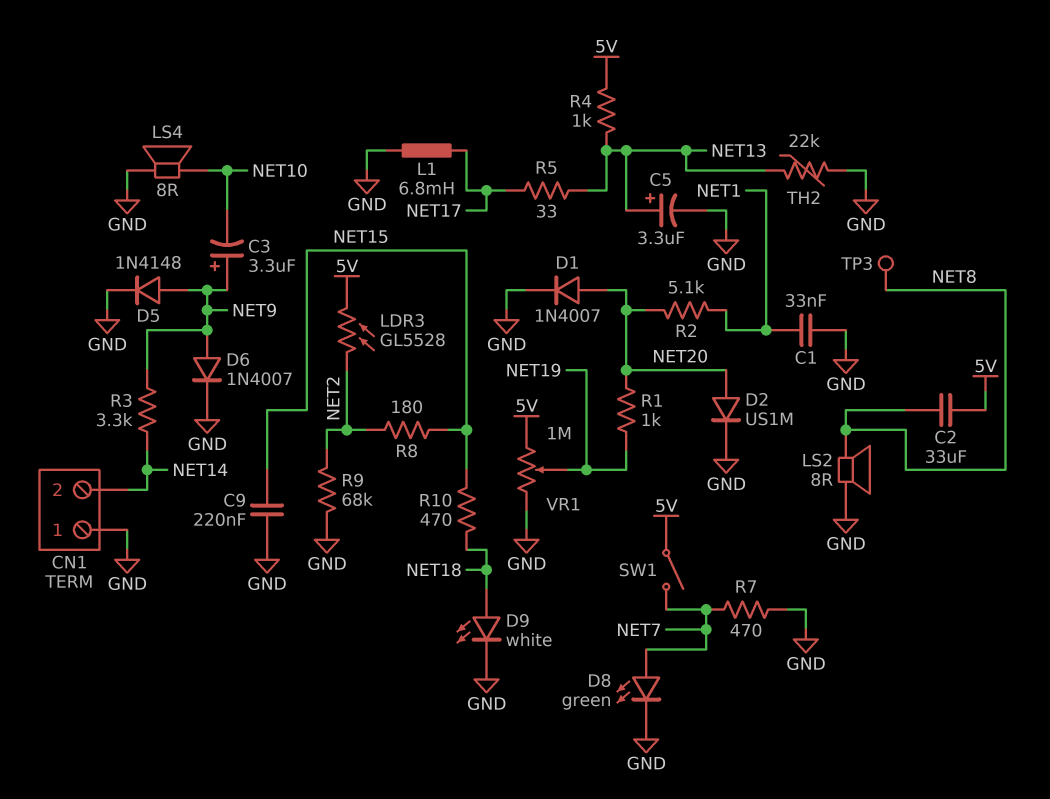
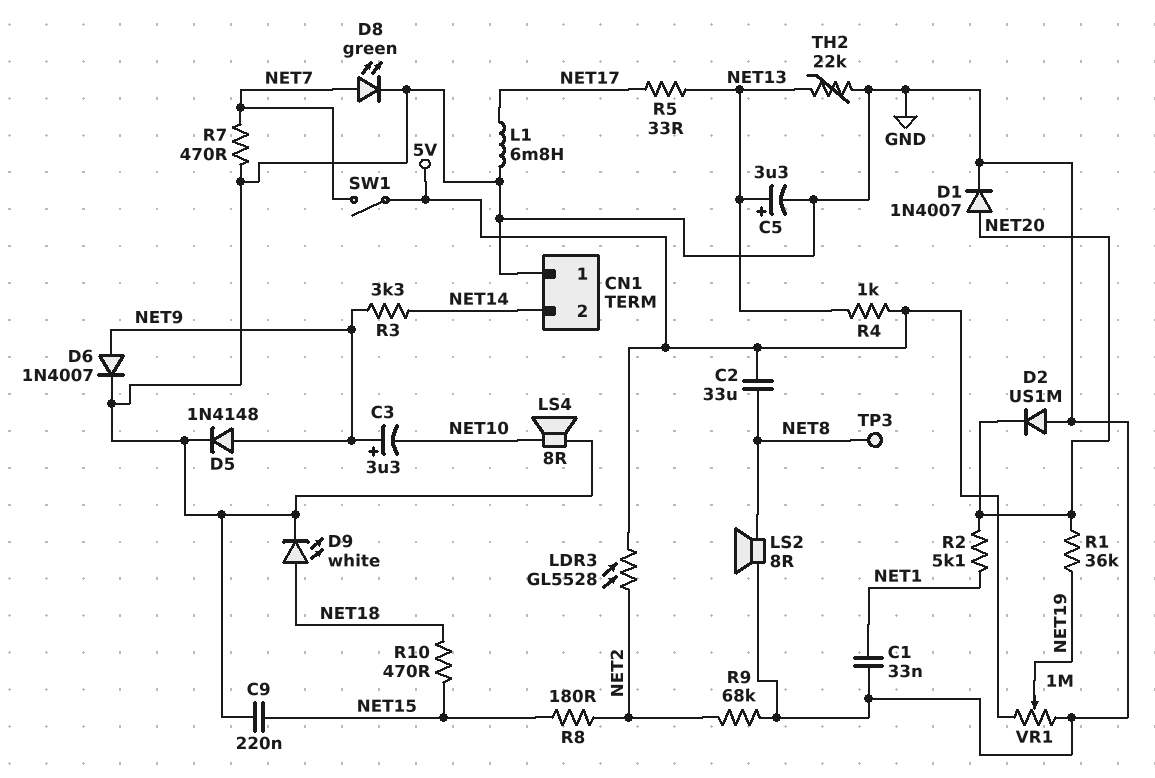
D2: diode US1M (A NET20, K GND) -> diode US1M (A GND, K NET20)
R1: 1k (NET19, NET20) -> 36k (NET19, NET20)

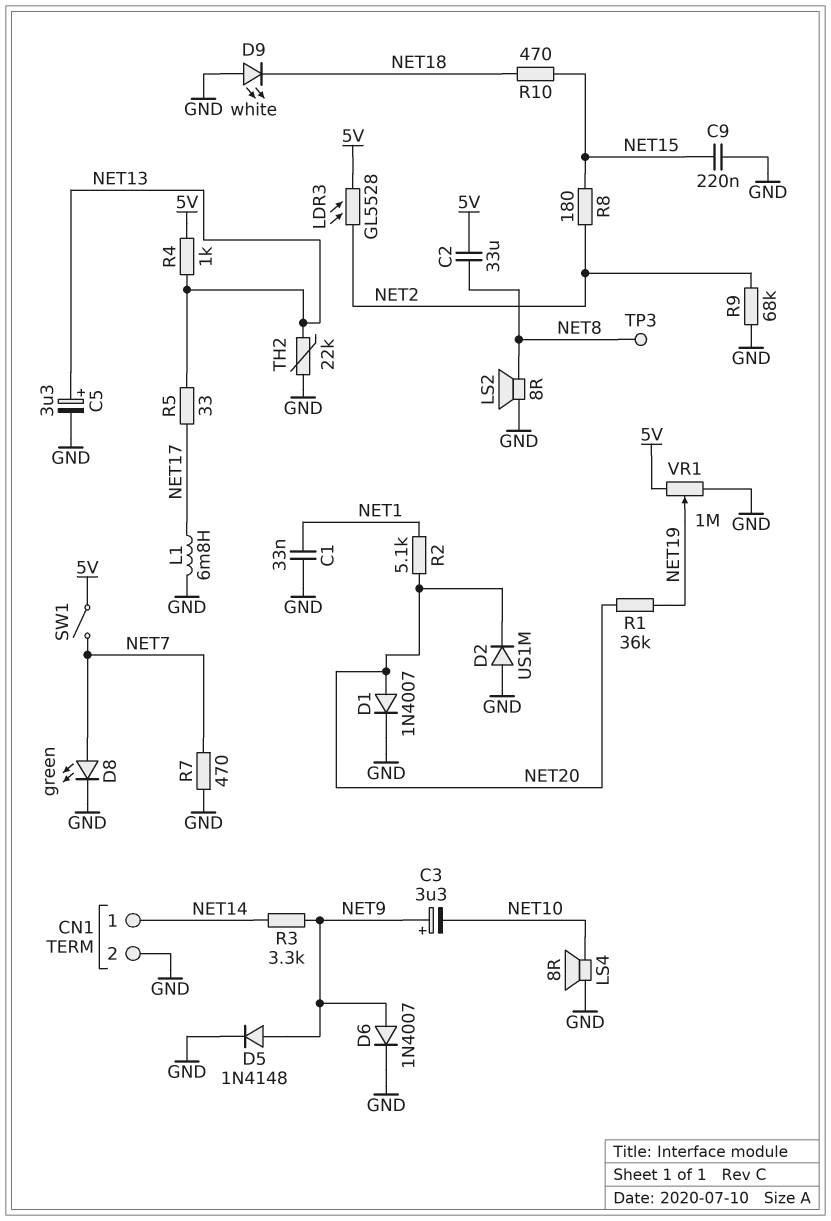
CN1 pin 1: GND -> NET14
CN1 pin 2: NET14 -> GND
D9: LED white (A NET18, K GND) -> LED white (A GND, K NET18)

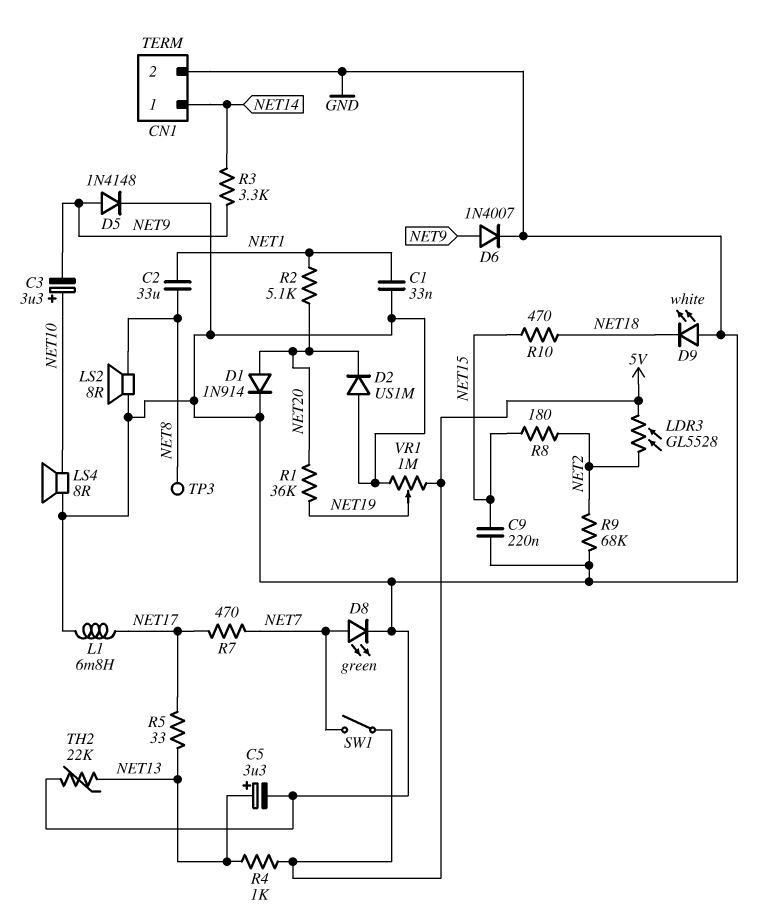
C2: 33uF (5V, NET8) -> 33uF (NET1, NET8)
C3: 3.3uF (plus NET9, minus NET10) -> 3.3uF (plus NET10, minus NET9)
D1: diode 1N4007 (A NET20, K GND) -> diode 1N914 (A NET20, K GND)
R7: 470 (GND, NET7) -> 470 (NET7, NET17)

